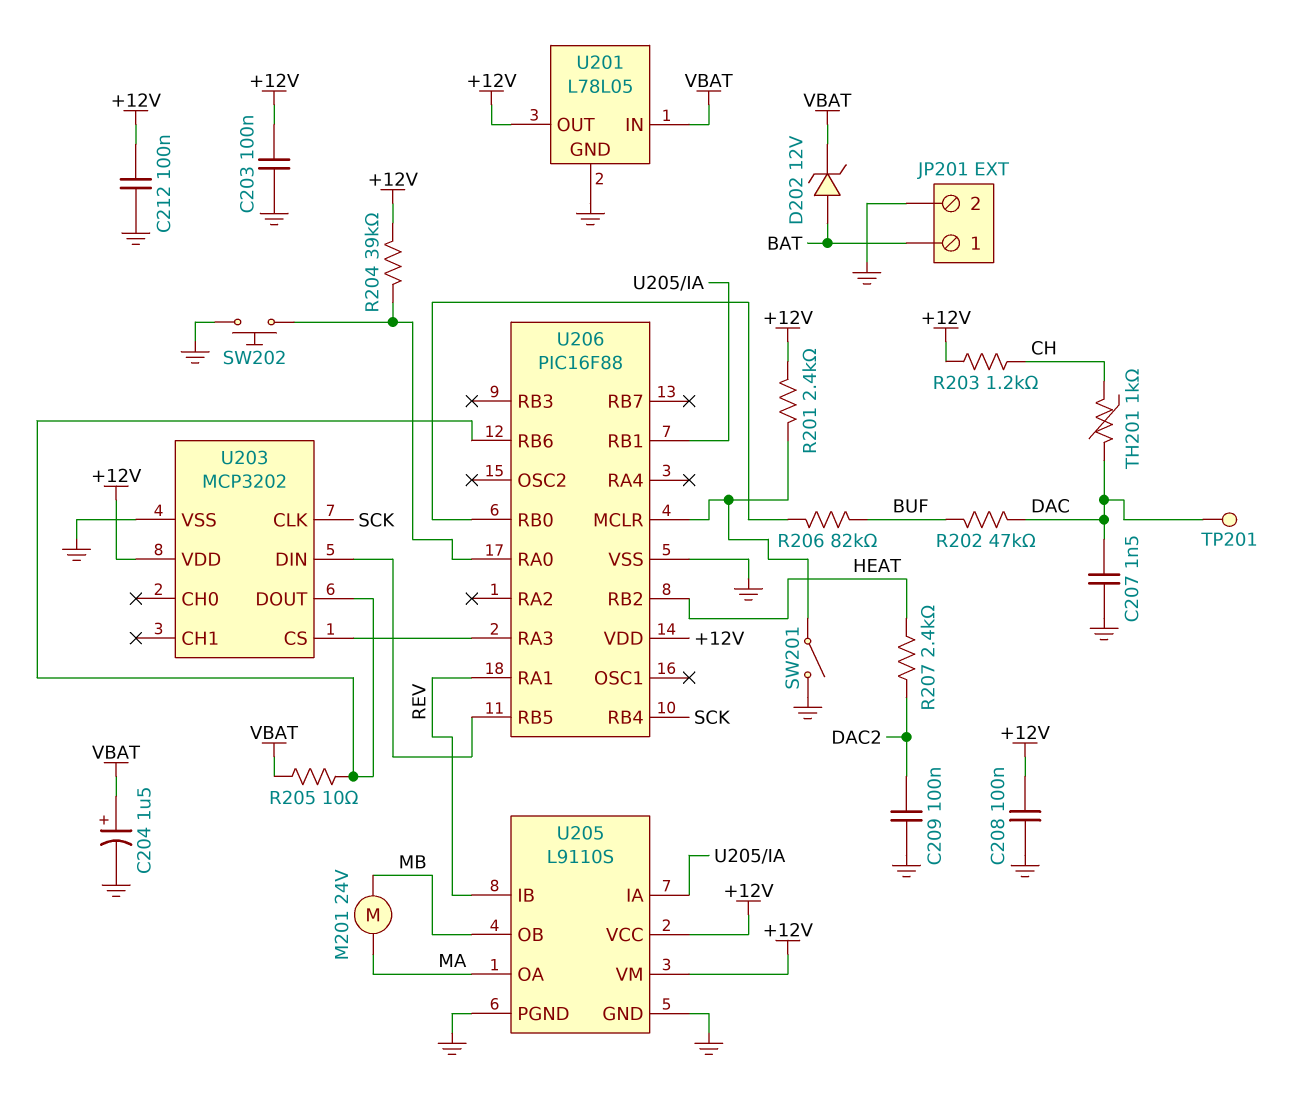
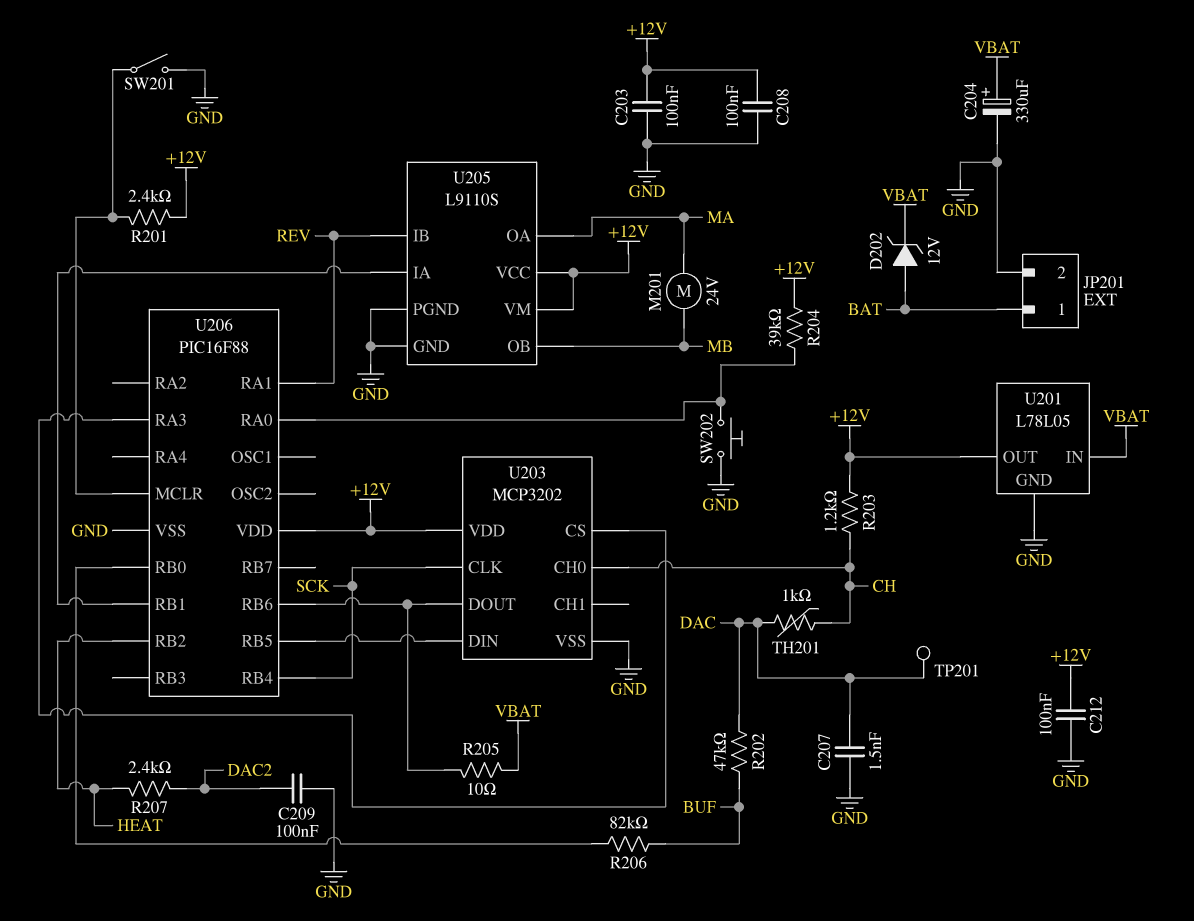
C204: 1.5uF (plus VBAT, minus GND) -> 330uF (plus VBAT, minus GND)
U203 pin CH0: none -> CH

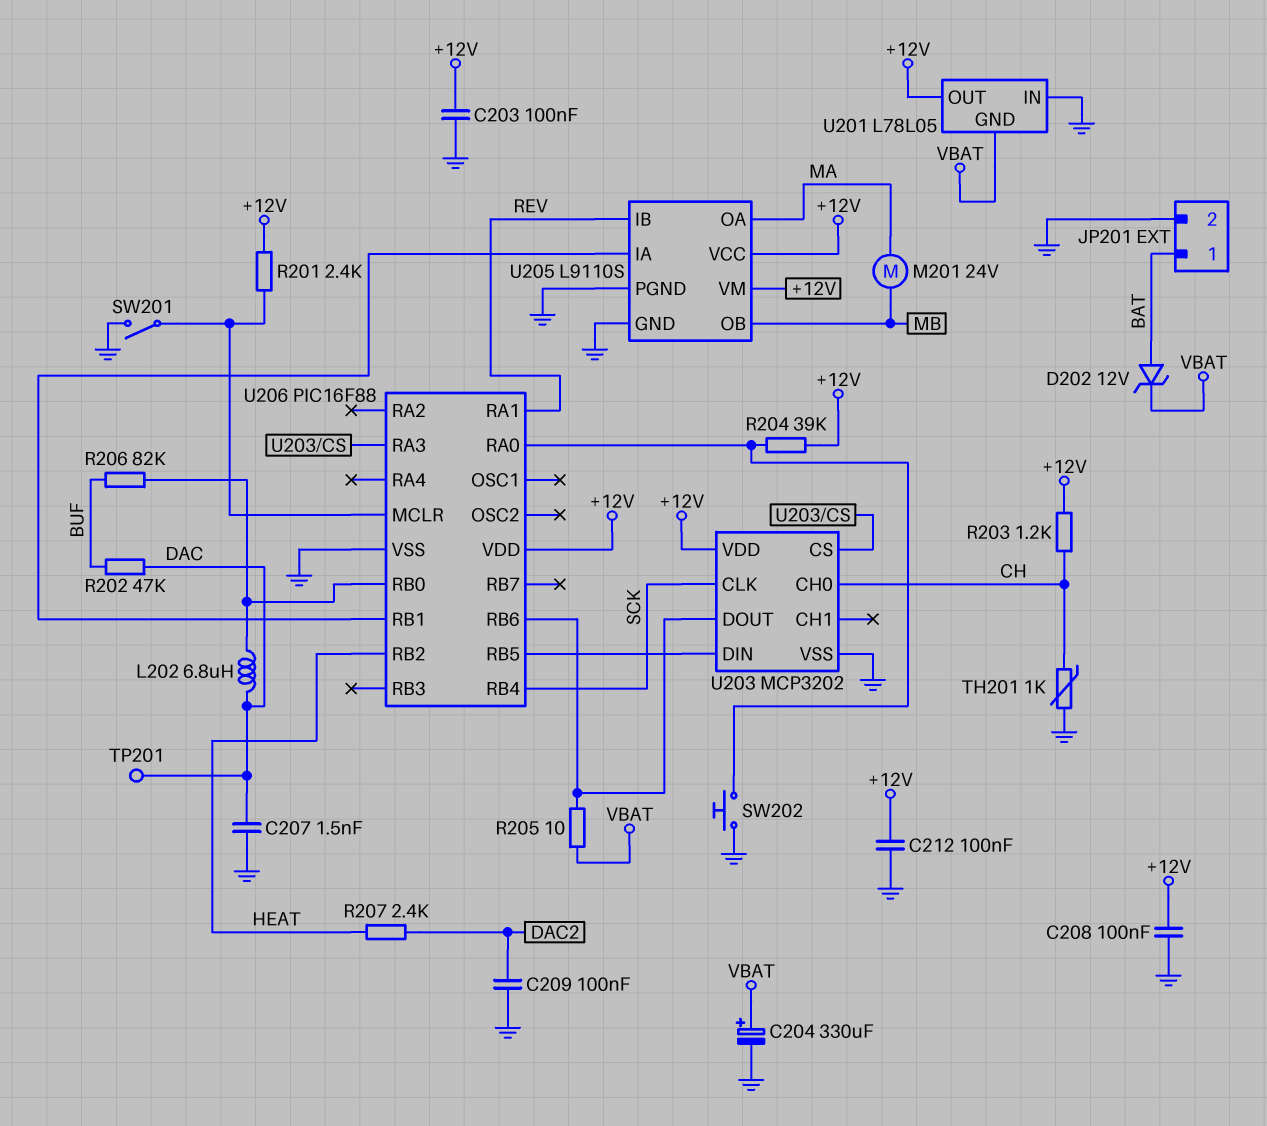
L202: none -> 6.8uH (DAC, U206/RB0)
TH201: 1k (CH, DAC) -> 1k (CH, GND)
U201 pin GND: GND -> VBAT
U201 pin IN: VBAT -> GND

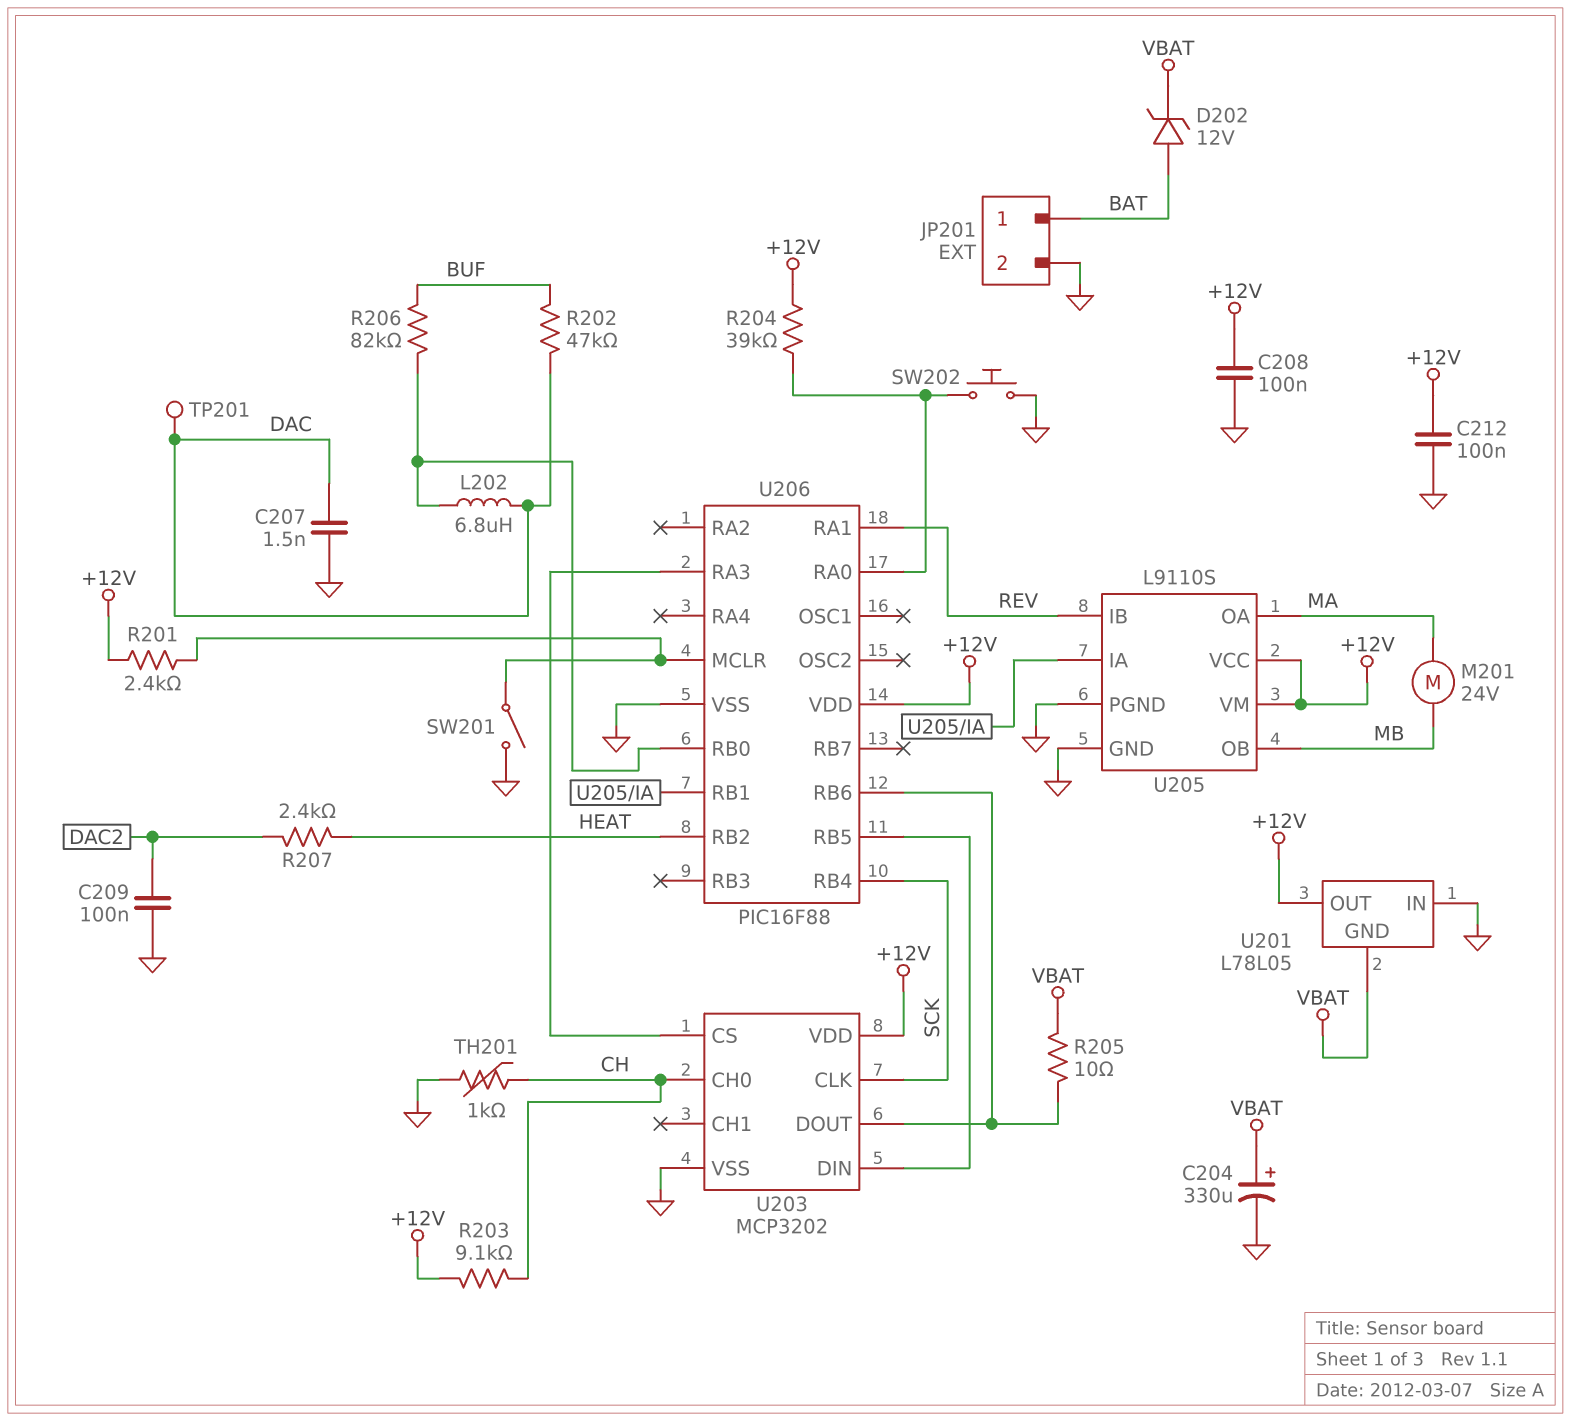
C203: 100nF (+12V, GND) -> none
R203: 1.2k (+12V, CH) -> 9.1k (+12V, CH)

